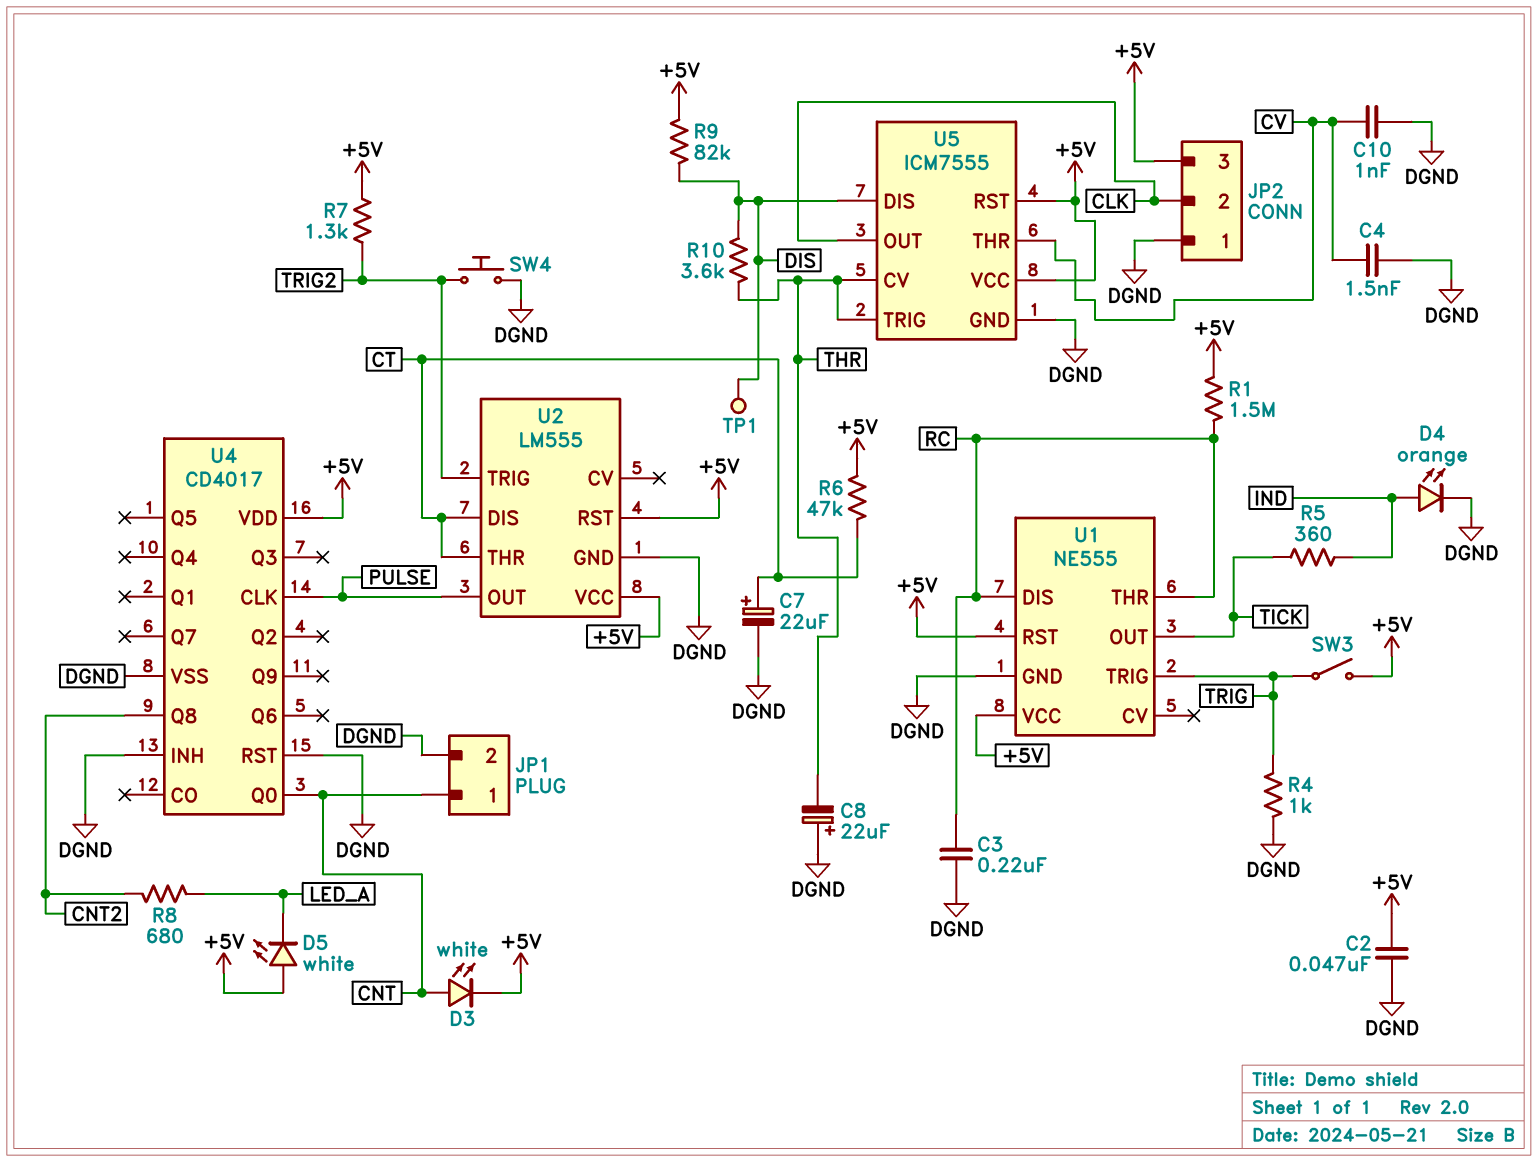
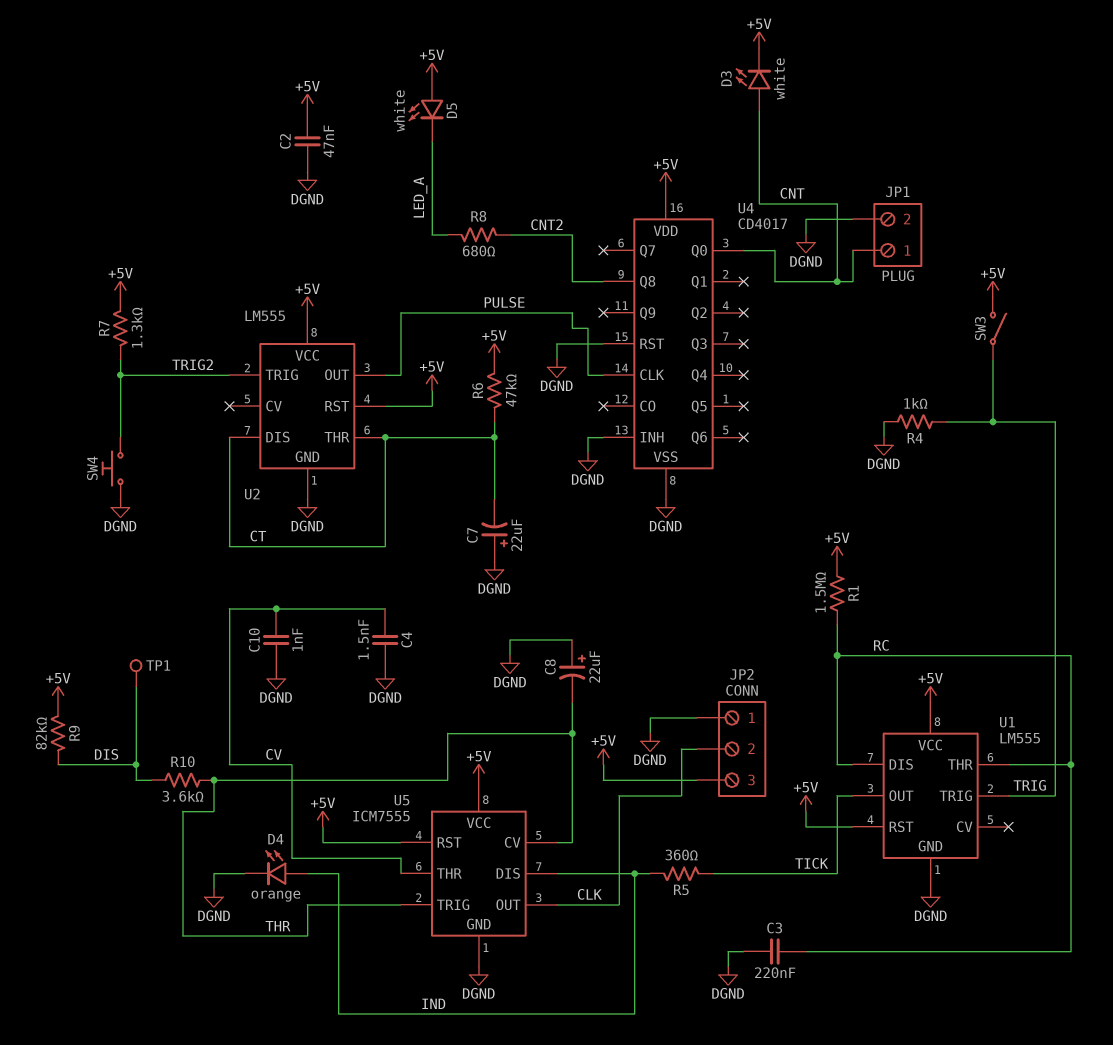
C7: 22uF (plus CT, minus DGND) -> 22uF (plus DGND, minus CT)
U1: NE555 -> LM555
U5 pin DIS: DIS -> IND

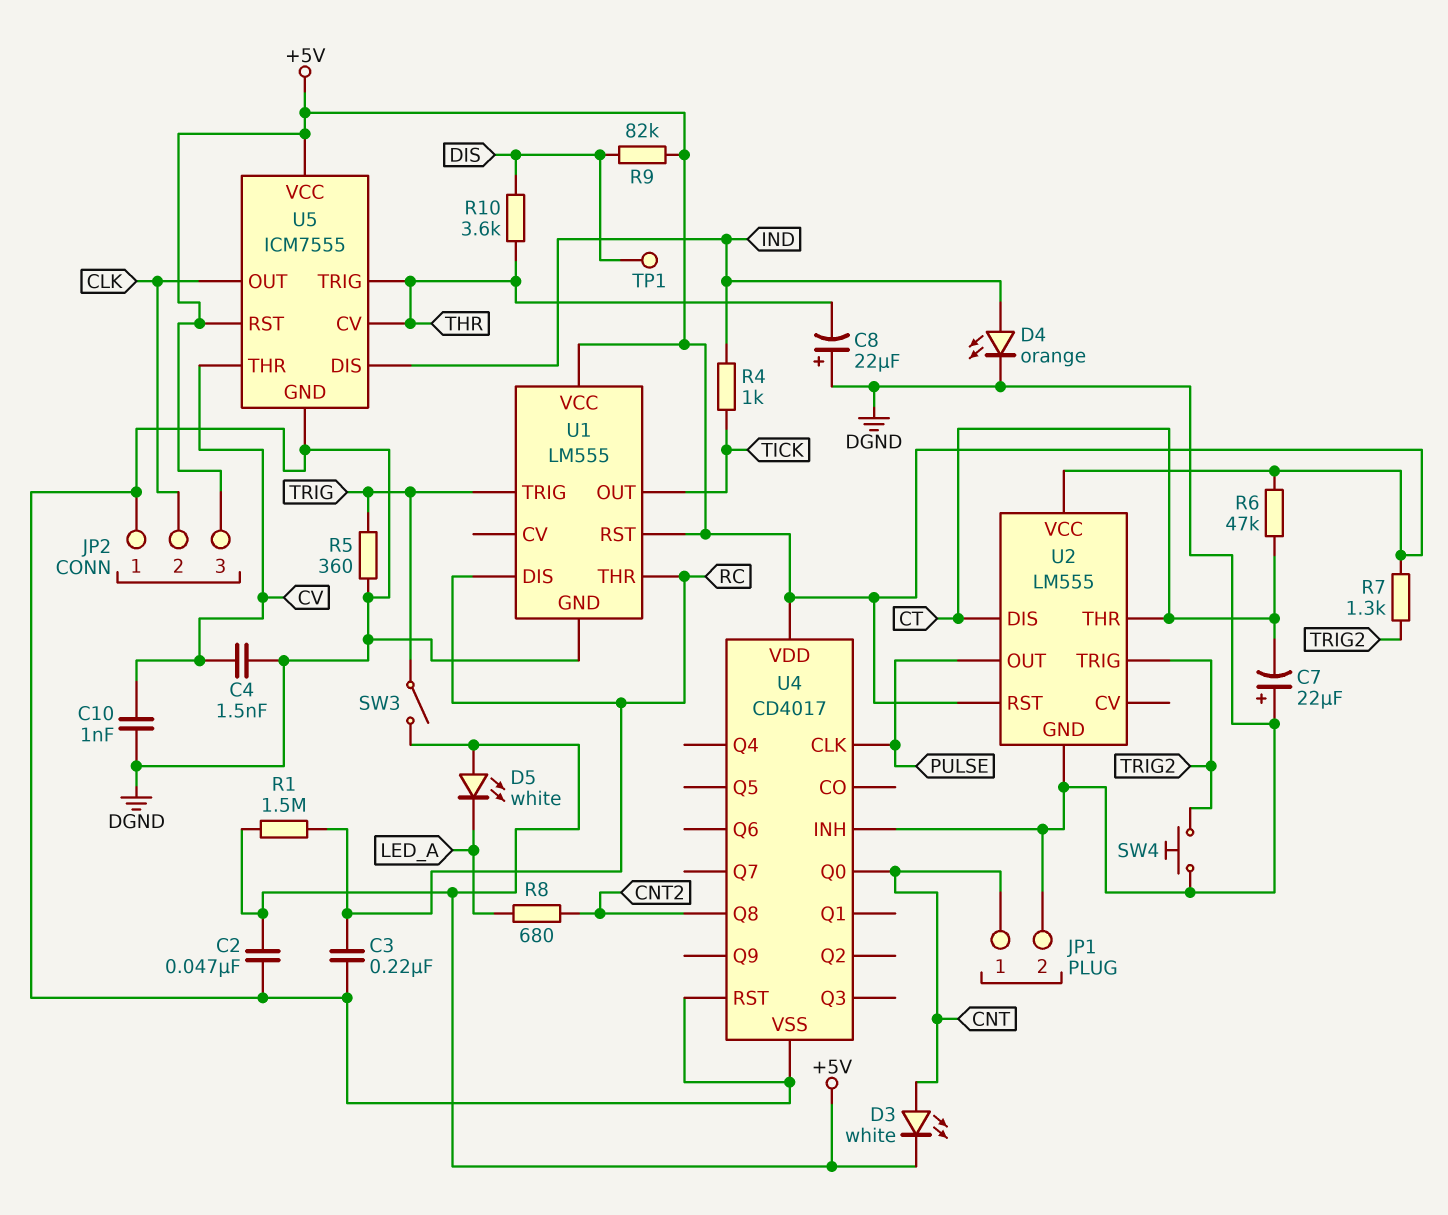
R4: 1k (DGND, TRIG) -> 1k (IND, TICK)
R5: 360 (IND, TICK) -> 360 (DGND, TRIG)

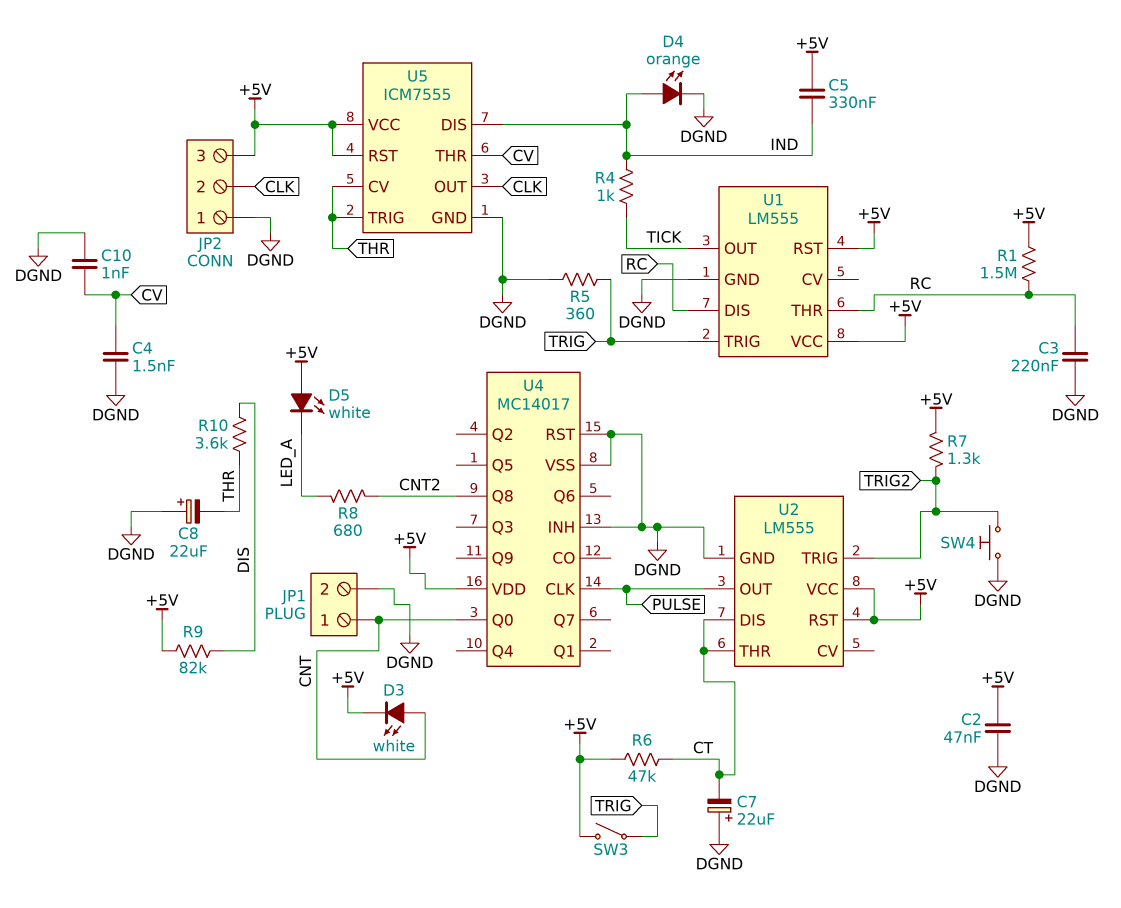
C5: none -> 330nF (+5V, IND)
TP1: test point (DIS) -> none
U4: CD4017 -> MC14017

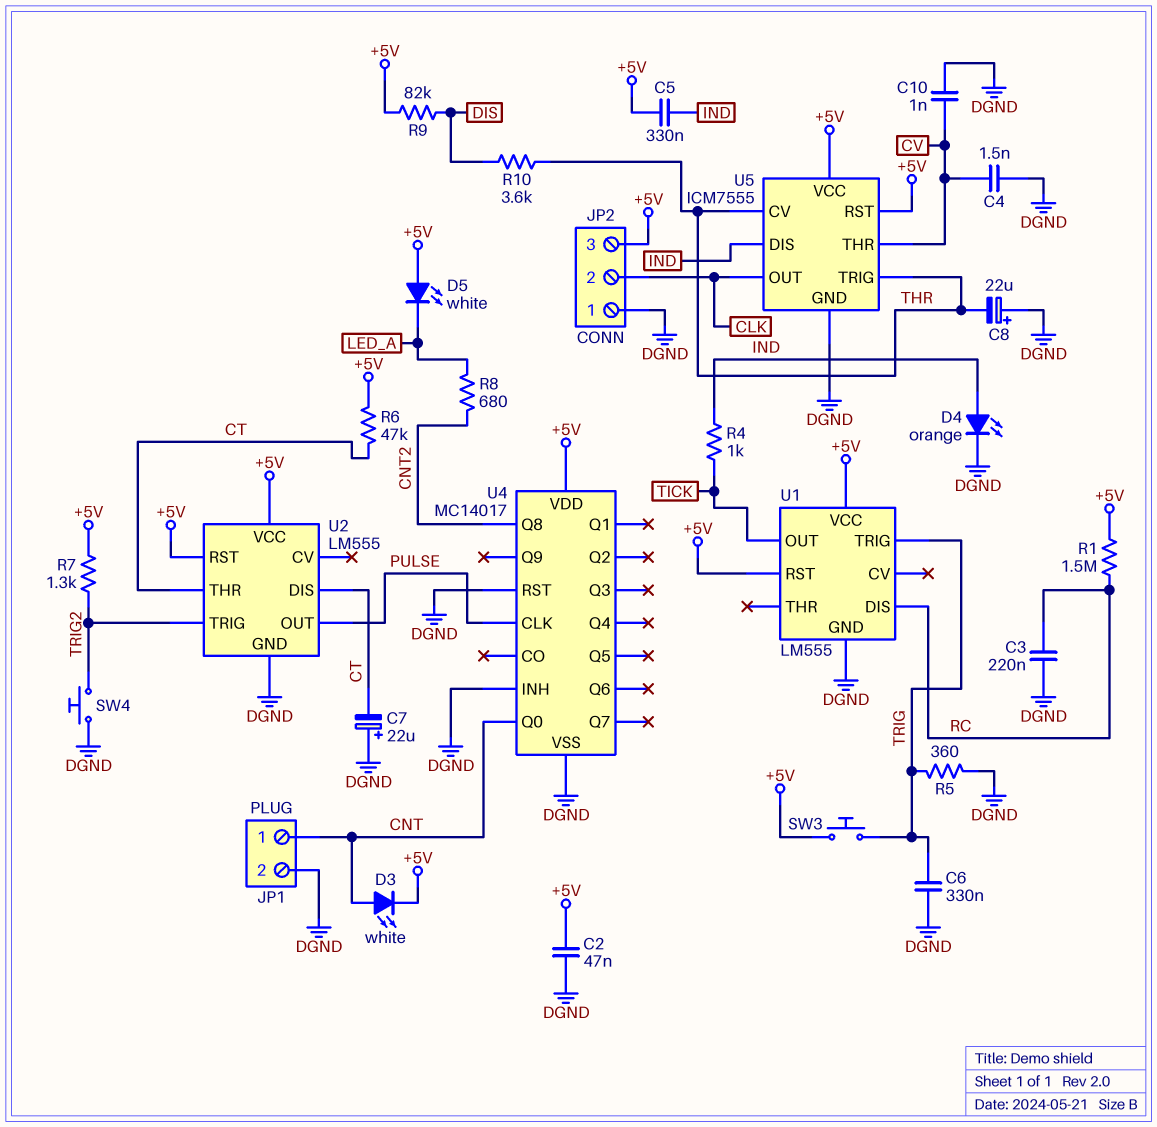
C6: none -> 330nF (DGND, TRIG)
SW3: switch (+5V, TRIG) -> button (+5V, TRIG)
U1 pin THR: RC -> none

